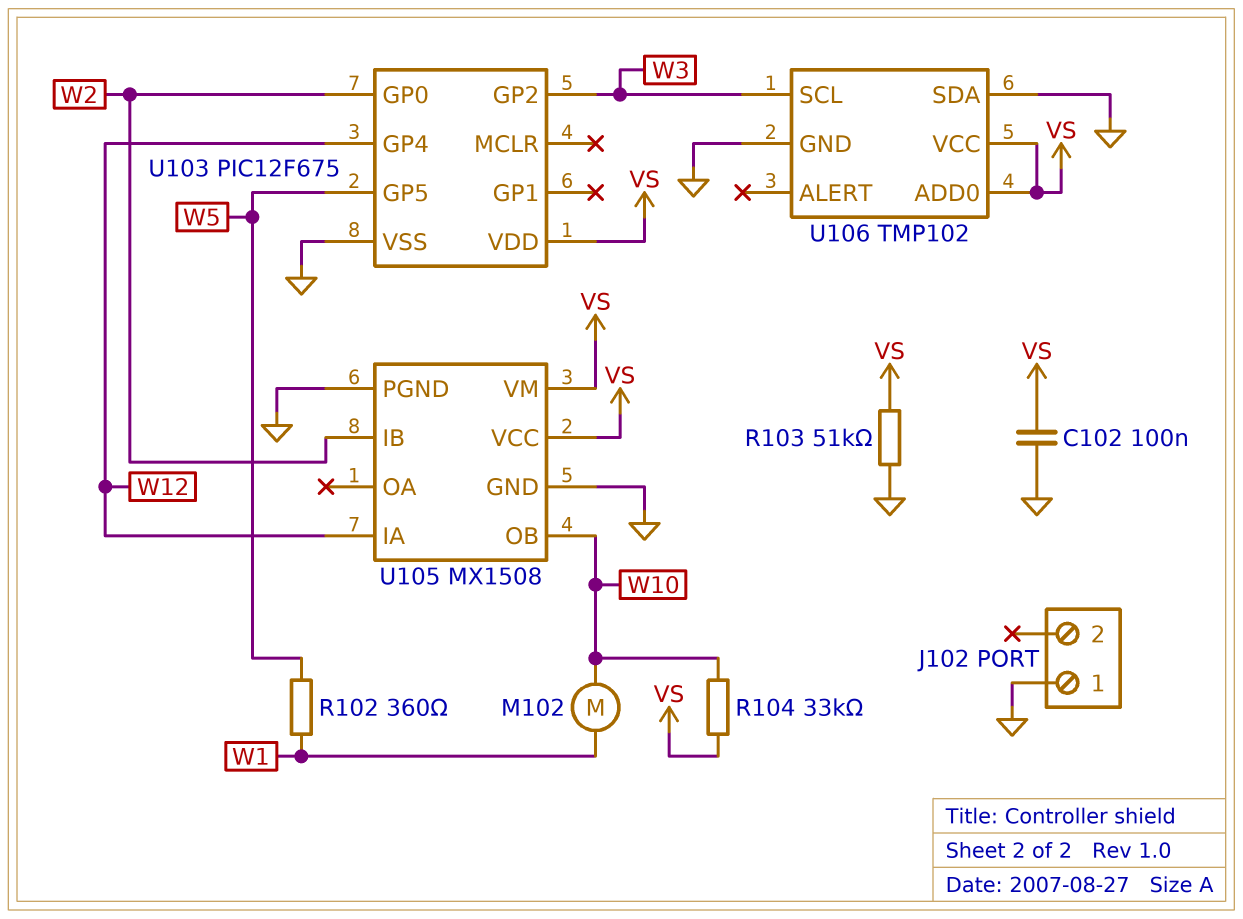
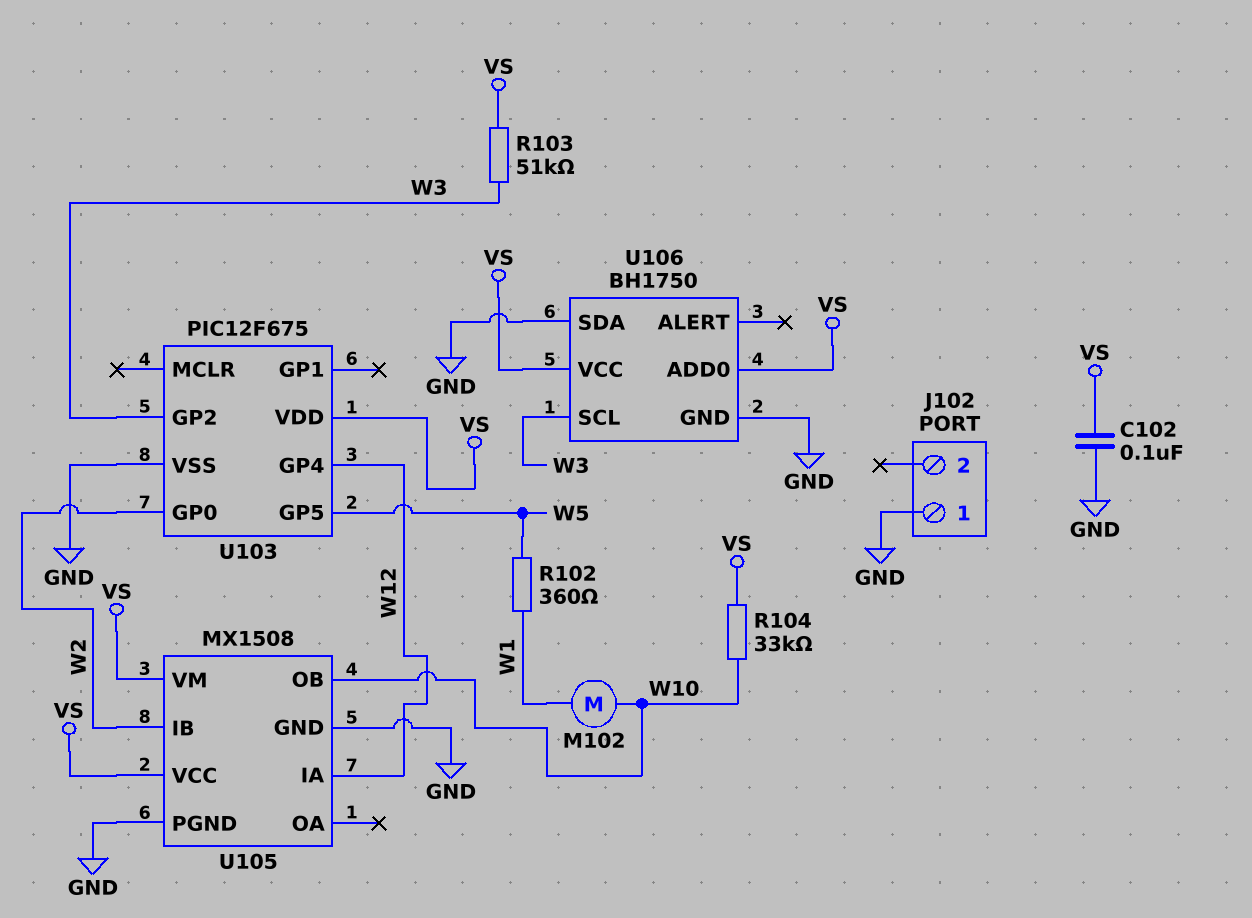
R103: 51k (GND, VS) -> 51k (VS, W3)
U106: TMP102 -> BH1750

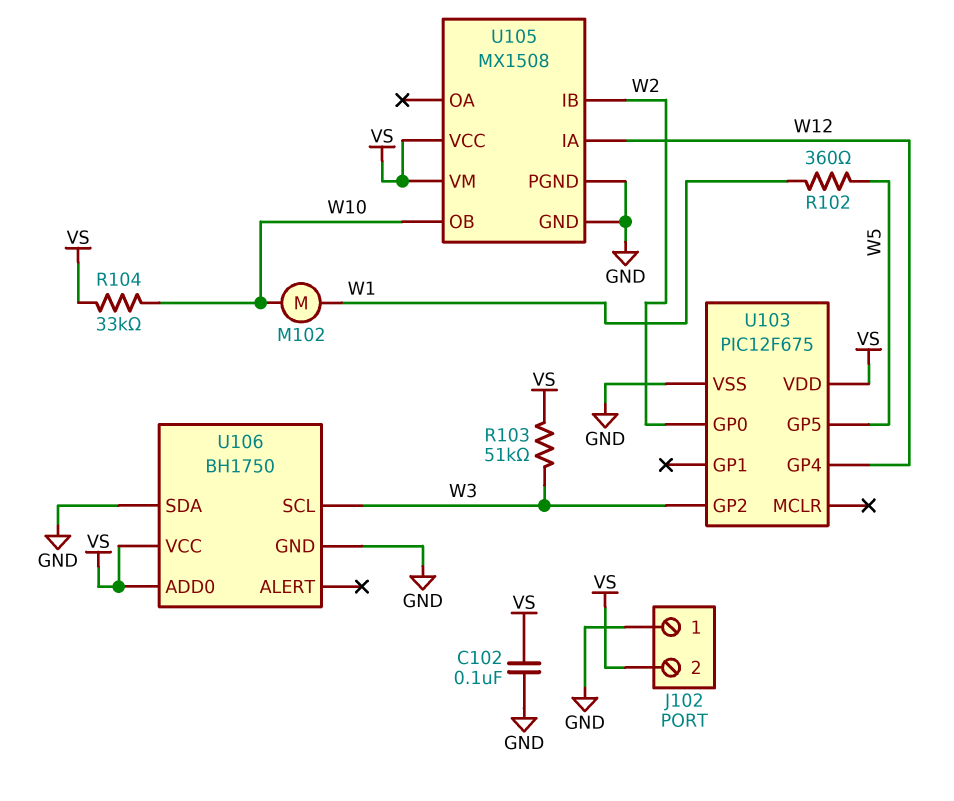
J102 pin 2: none -> VS

